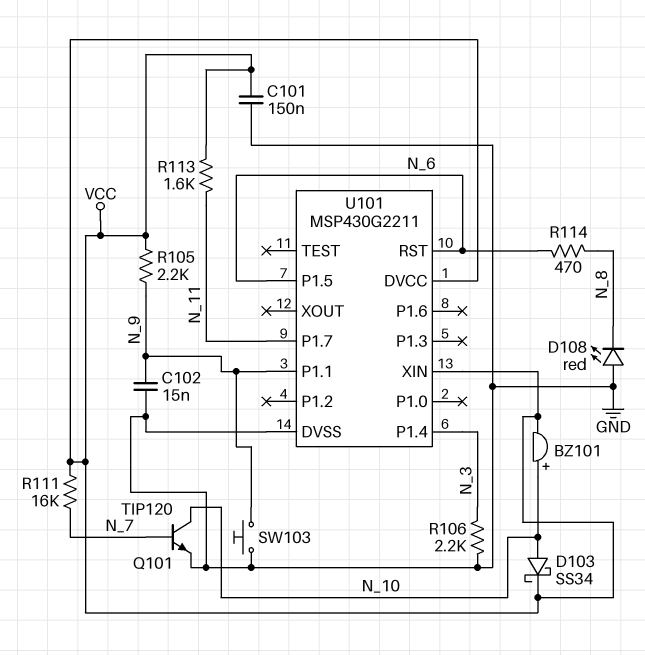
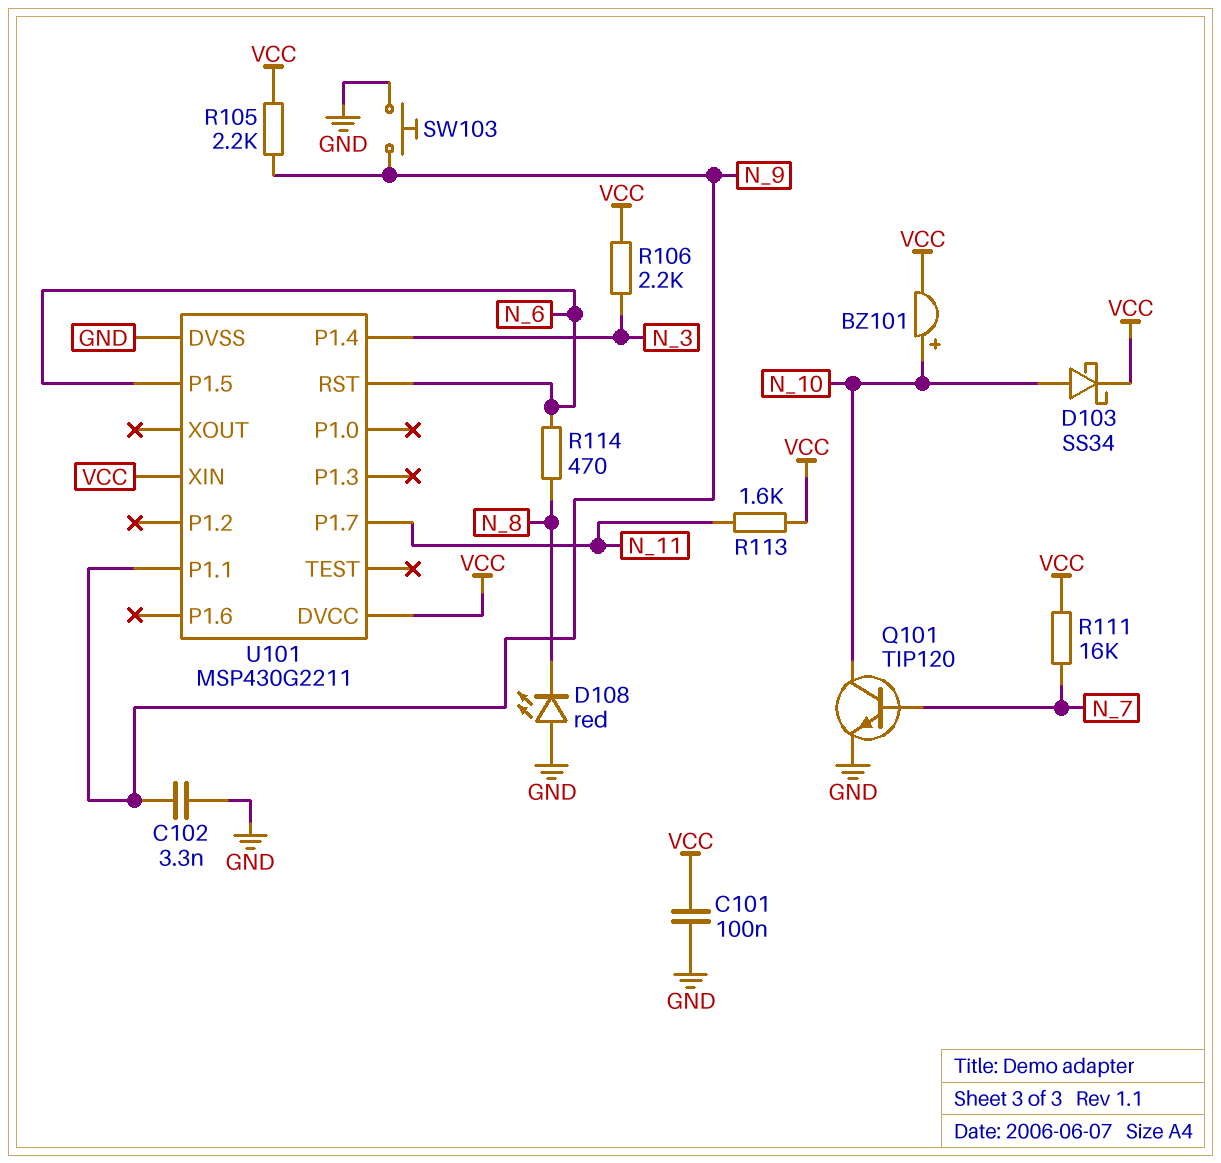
C101: 150nF (GND, VCC) -> 100nF (GND, VCC)
C102: 15nF (GND, N_9) -> 3.3nF (GND, N_9)
R106: 2.2k (GND, N_3) -> 2.2k (N_3, VCC)

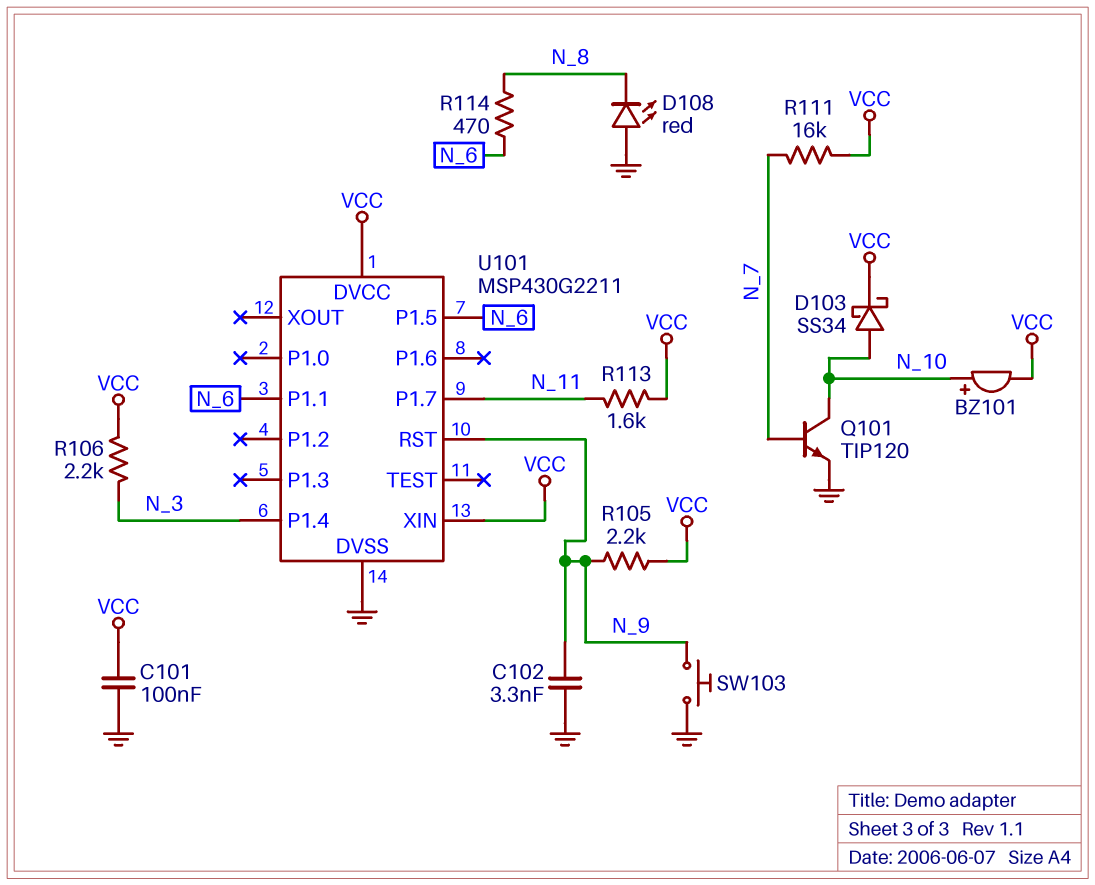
U101 pin P1.1: N_9 -> N_6
U101 pin RST: N_6 -> N_9

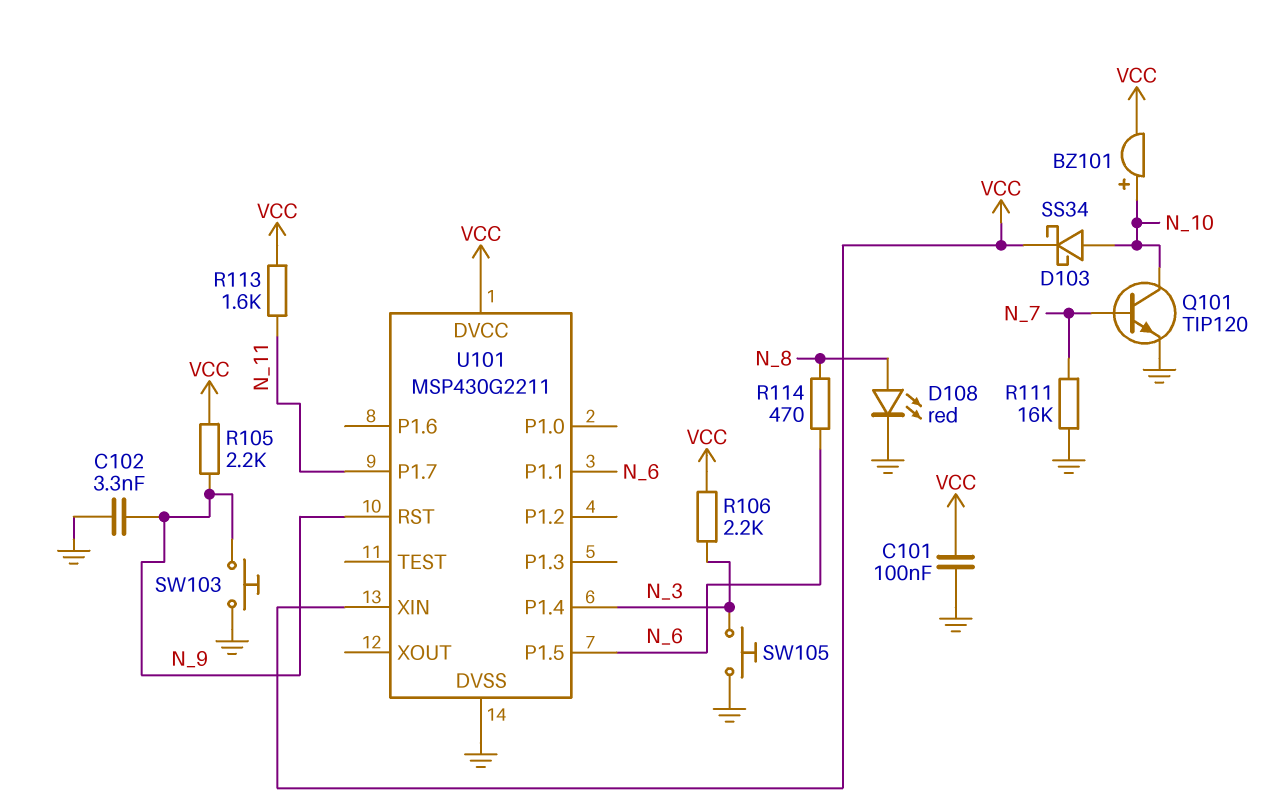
D108: LED red (A GND, K N_8) -> LED red (A N_8, K GND)
R111: 16k (N_7, VCC) -> 16k (GND, N_7)
SW105: none -> button (GND, N_3)

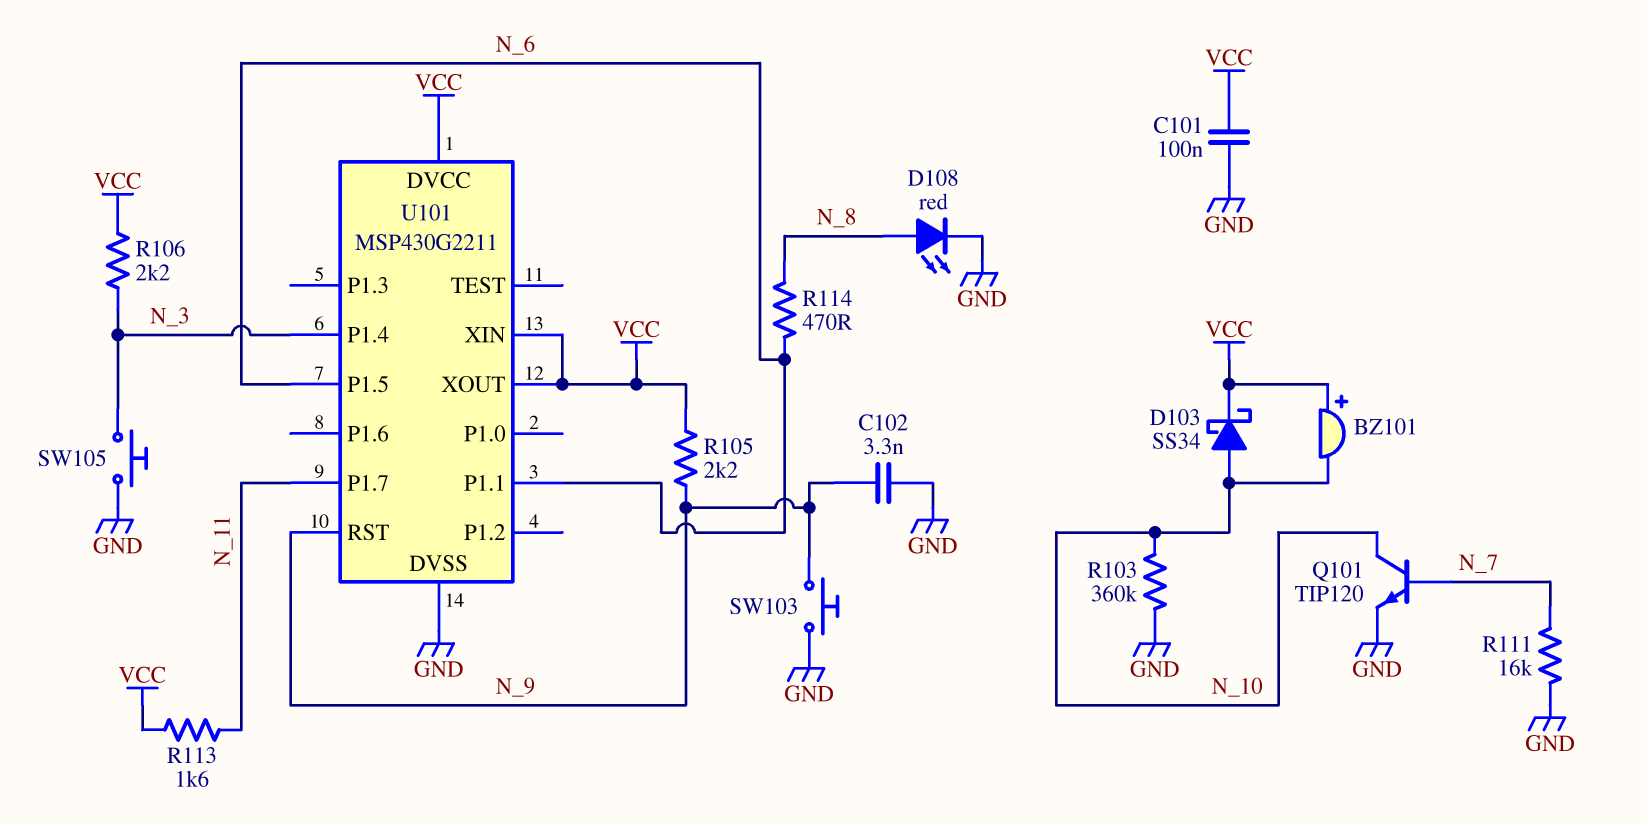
BZ101: buzzer (plus N_10, minus VCC) -> buzzer (plus VCC, minus N_10)
R103: none -> 360k (GND, N_10)
U101 pin XOUT: none -> VCC

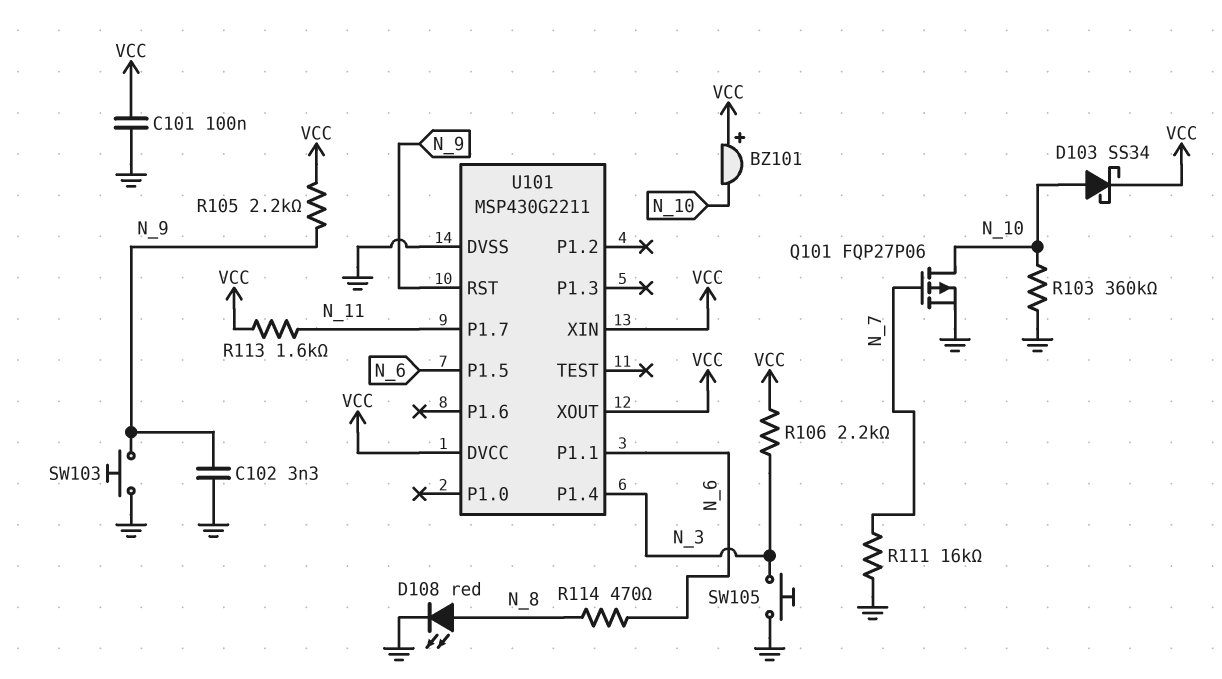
Q101: NPN TIP120 (B N_7, C N_10, E GND) -> PMOS FQP27P06 (G N_7, D N_10, S GND)

